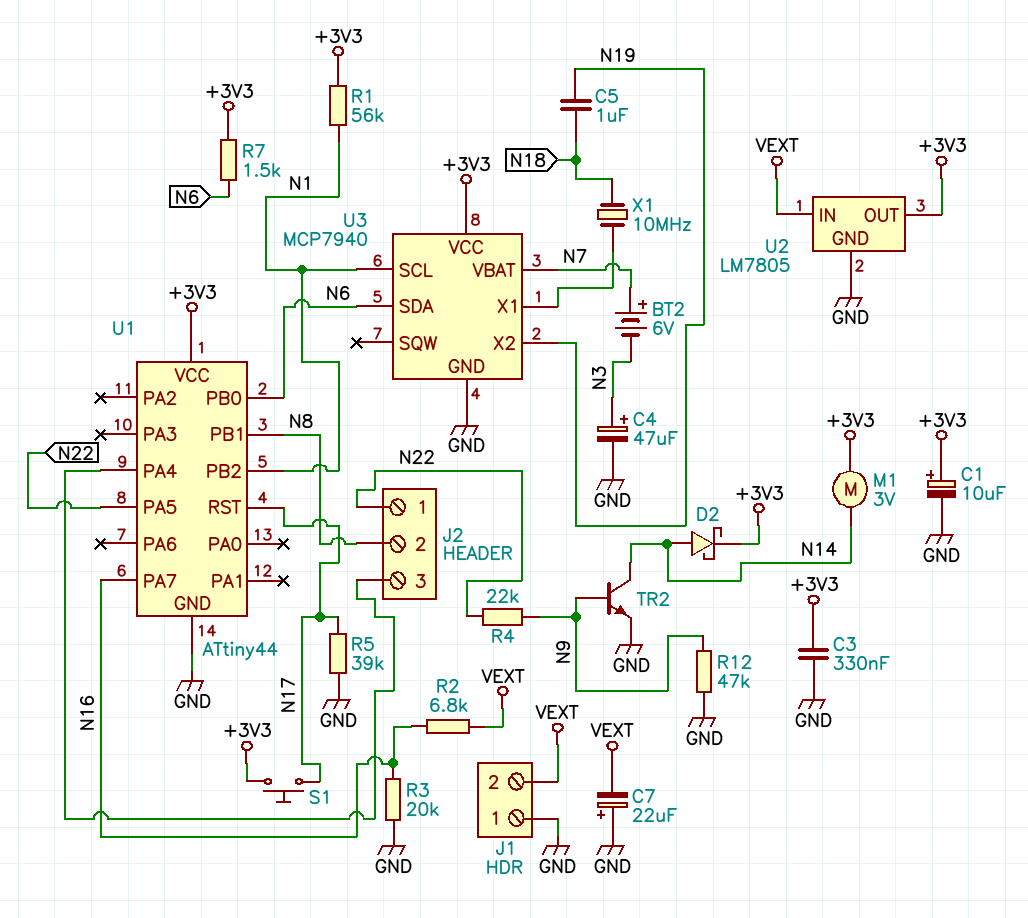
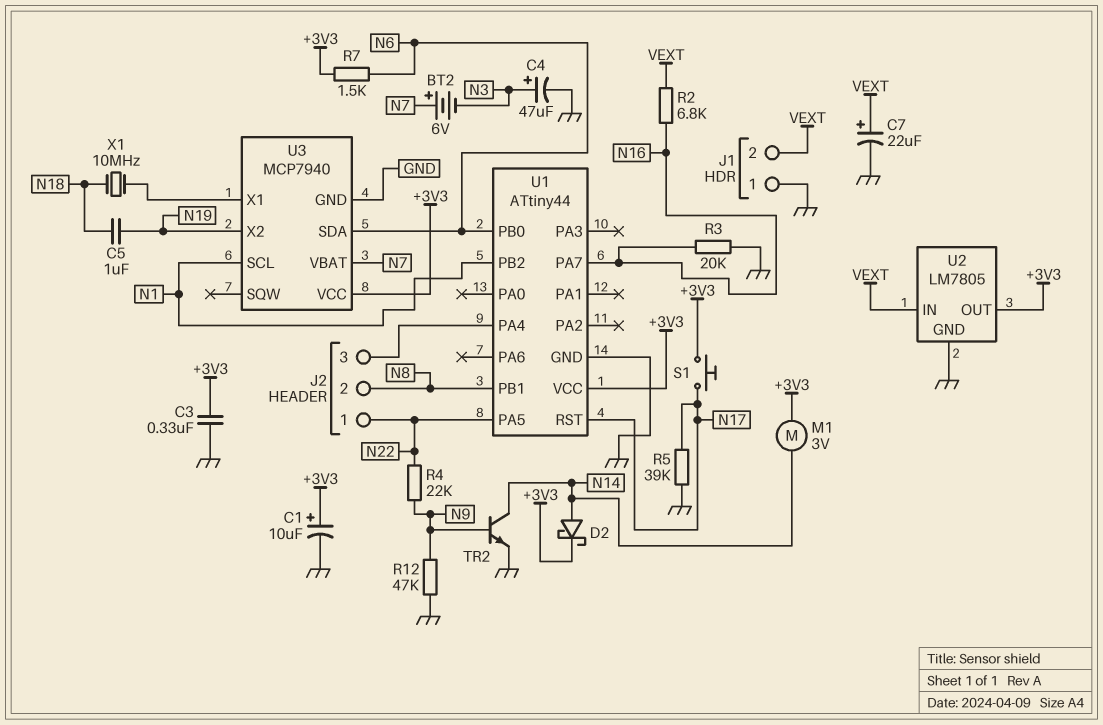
C7: 22uF (plus GND, minus VEXT) -> 22uF (plus VEXT, minus GND)
R1: 56k (+3V3, N1) -> none

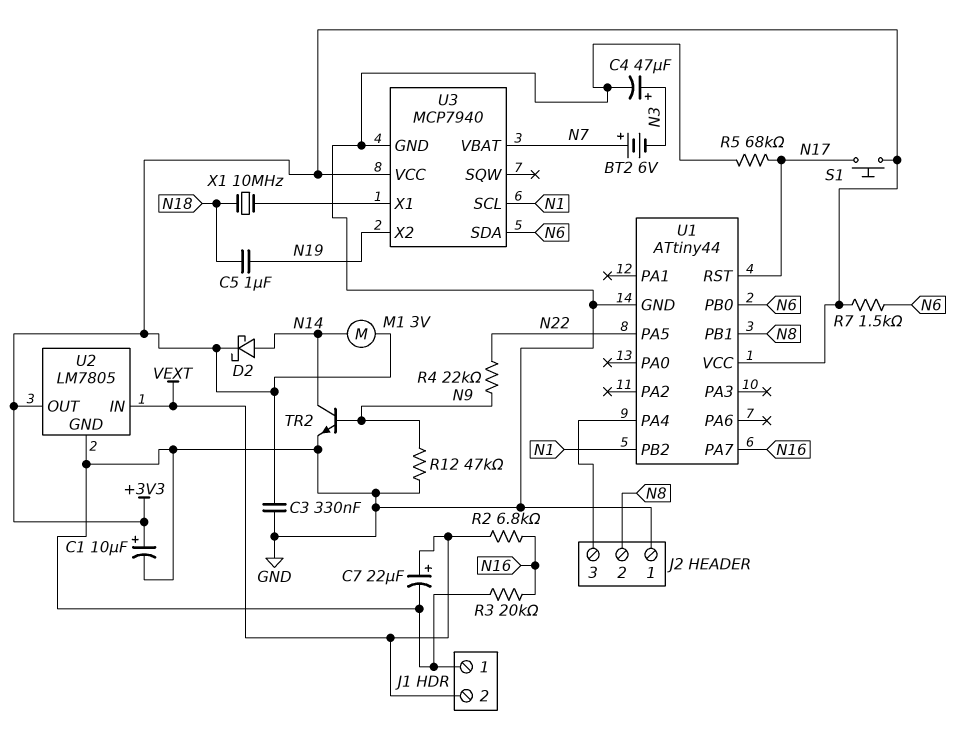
J2 pin 1: N22 -> GND
R5: 39k (GND, N17) -> 68k (GND, N17)

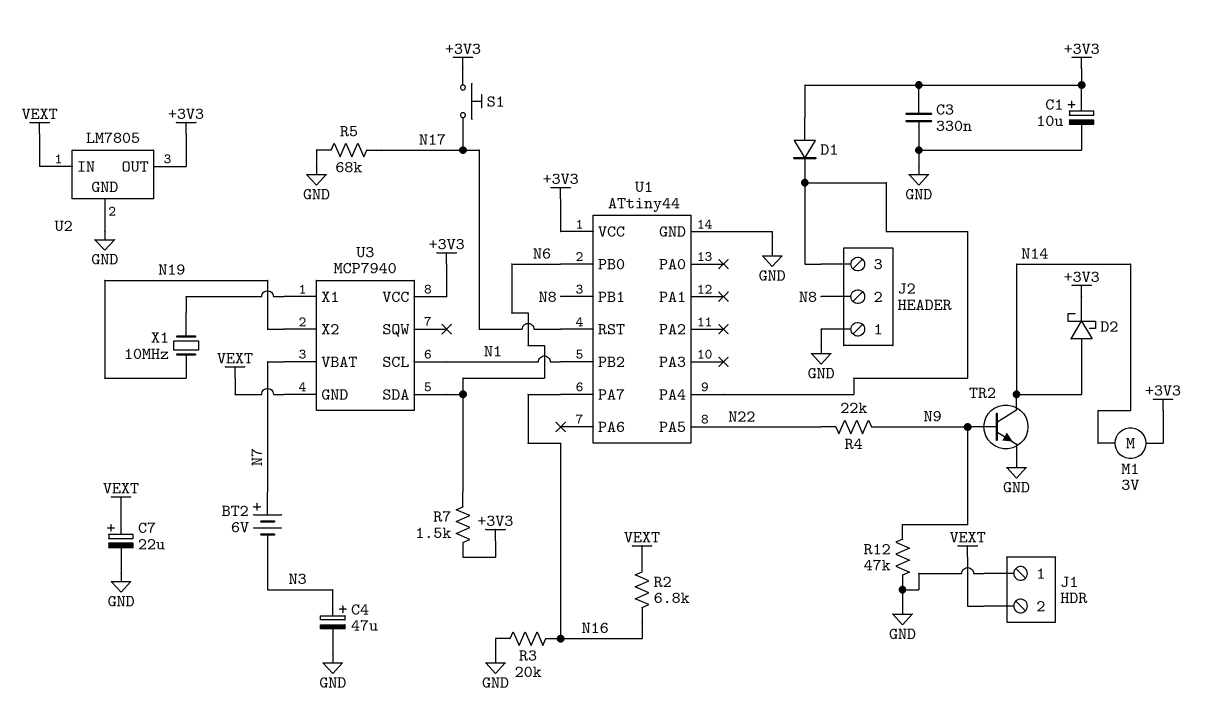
C5: 1uF (N18, N19) -> none
D1: none -> diode (A +3V3, K J2/3)
U3 pin GND: GND -> VEXT
X1: 10MHz (N18, U3/X1) -> 10MHz (N19, U3/X1)

